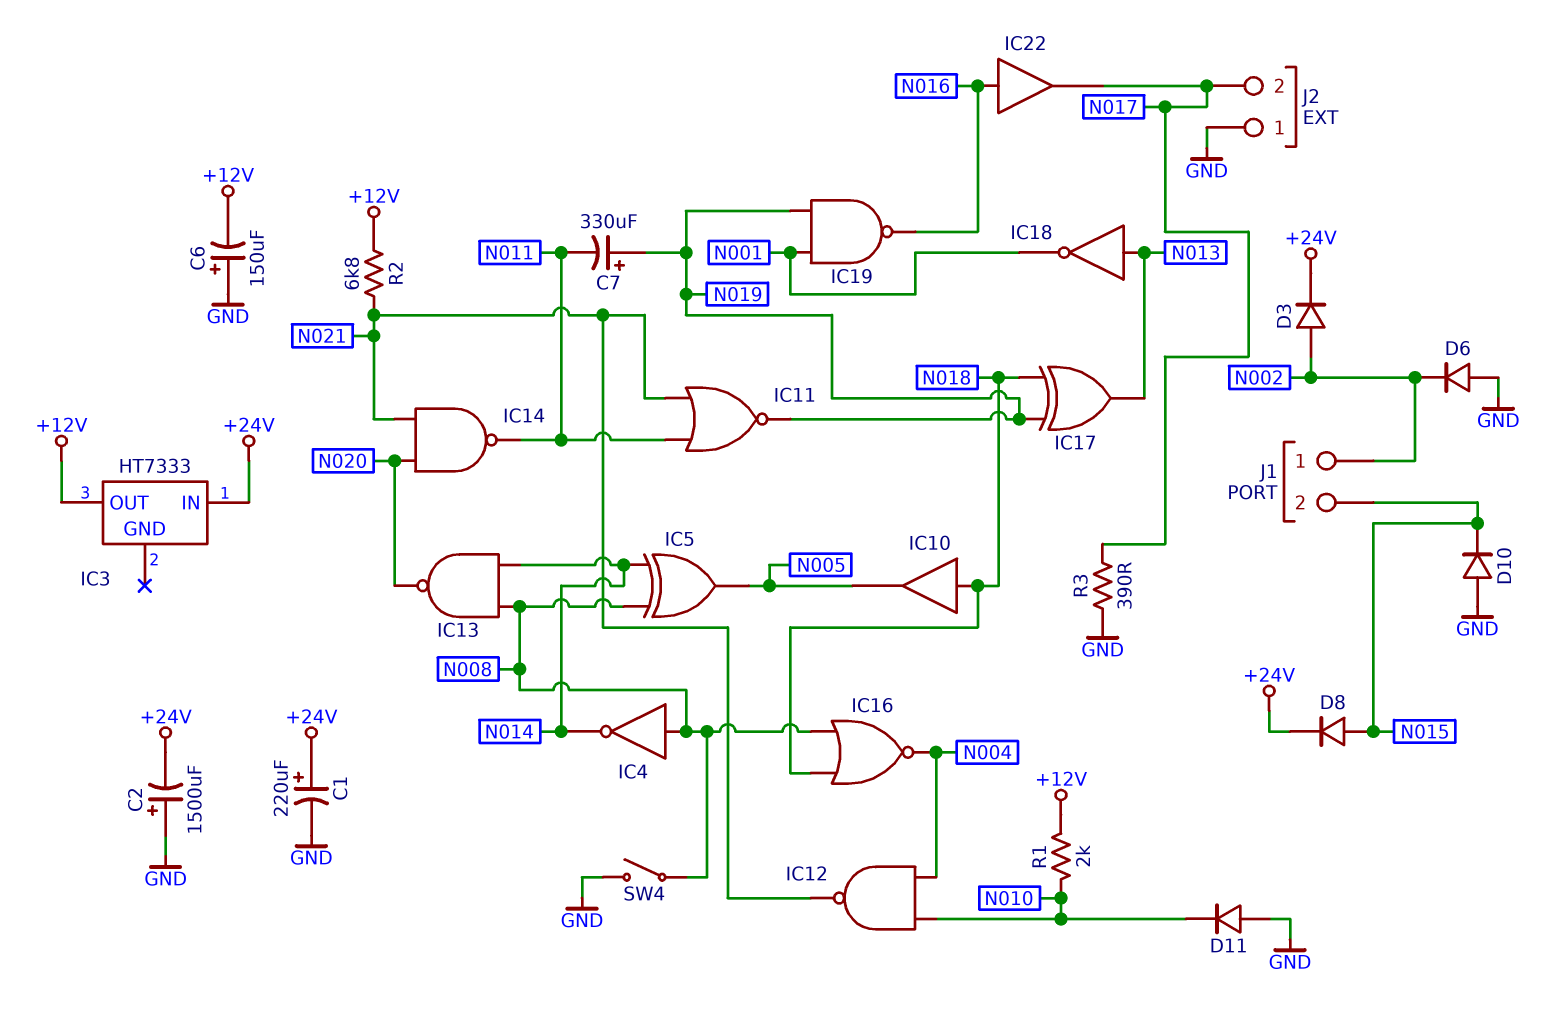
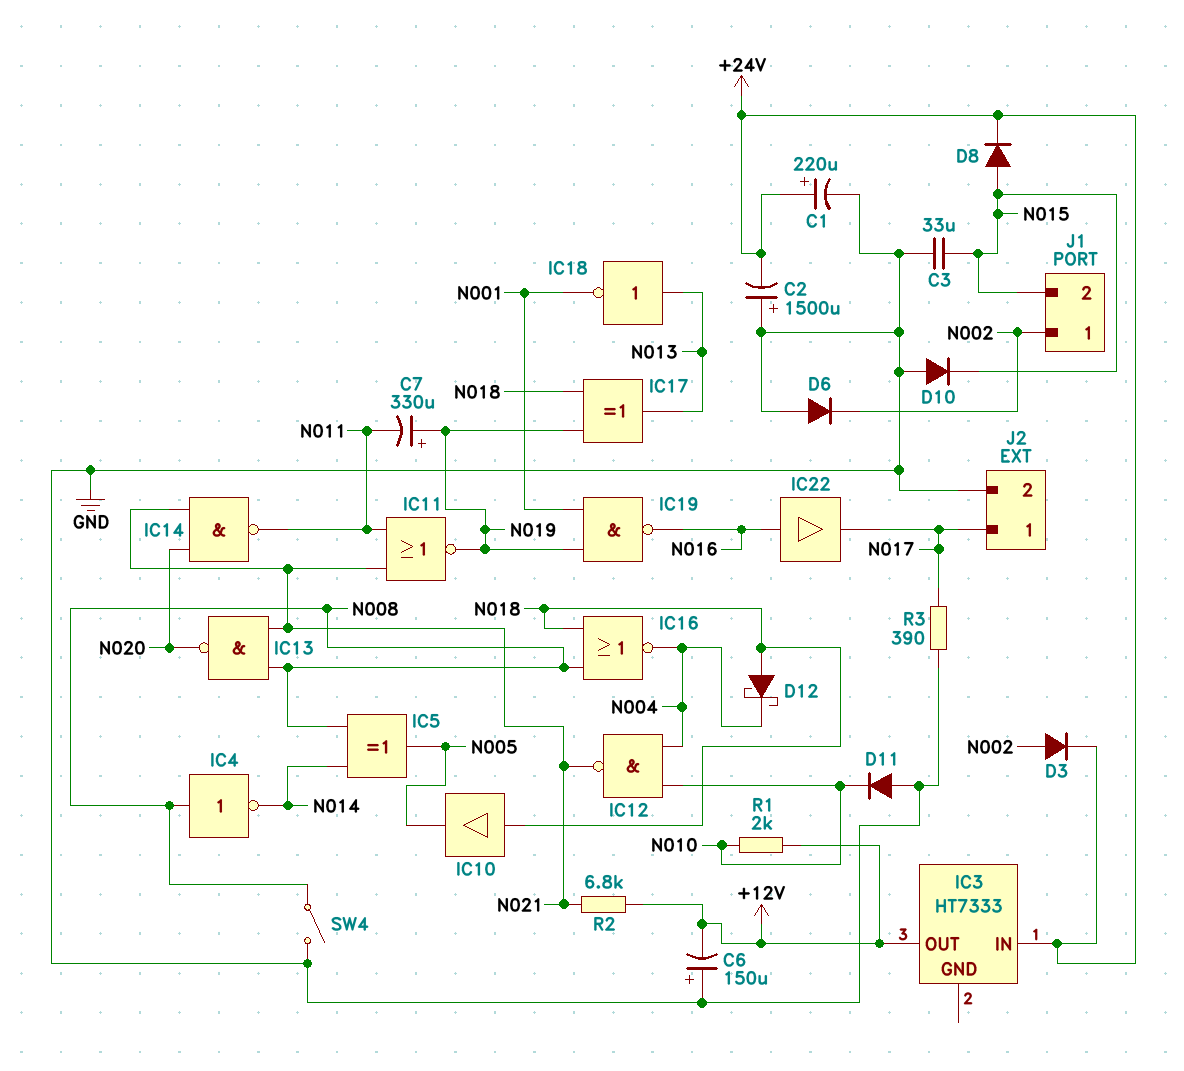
C3: none -> 33uF (GND, N015)
D12: none -> schottky (A N018, K N004)
IC13: NAND (in N008, in N014, out N020) -> NAND (in N008, in N021, out N020)
J2 pin 1: GND -> N017
J2 pin 2: N017 -> GND

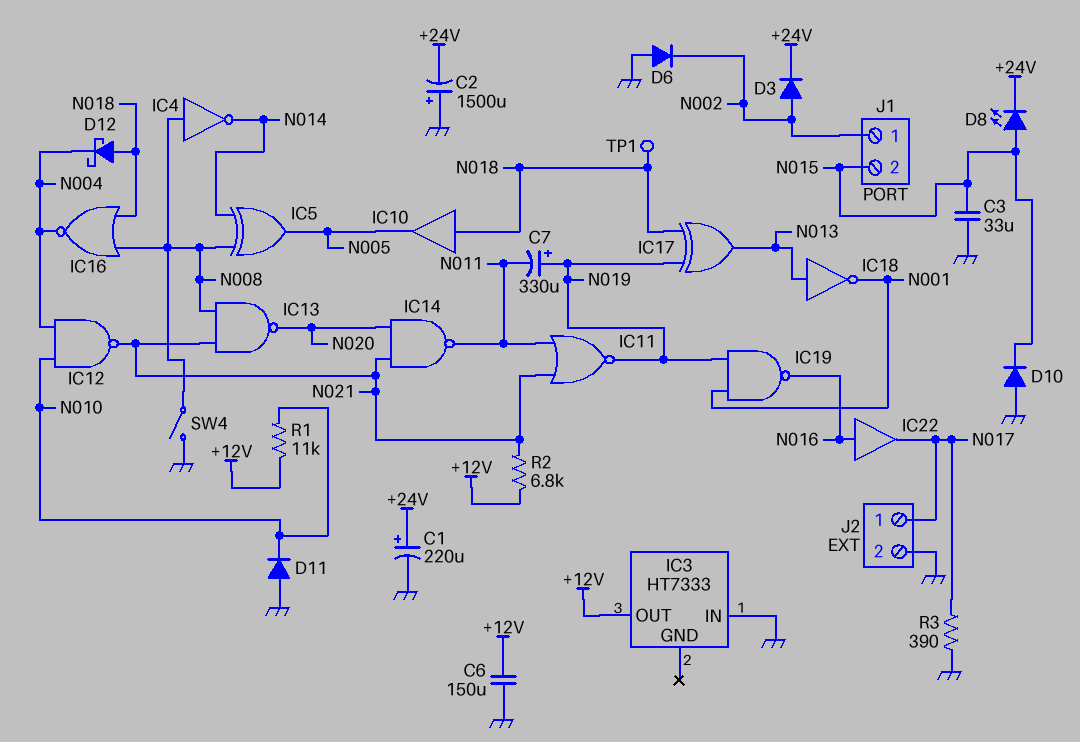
C6: 150uF (plus GND, minus +12V) -> 150uF (+12V, GND)
D8: diode (A N015, K +24V) -> LED (A N015, K +24V)
IC3 pin IN: +24V -> GND
R1: 2k (+12V, N010) -> 11k (+12V, N010)
TP1: none -> test point (N018)

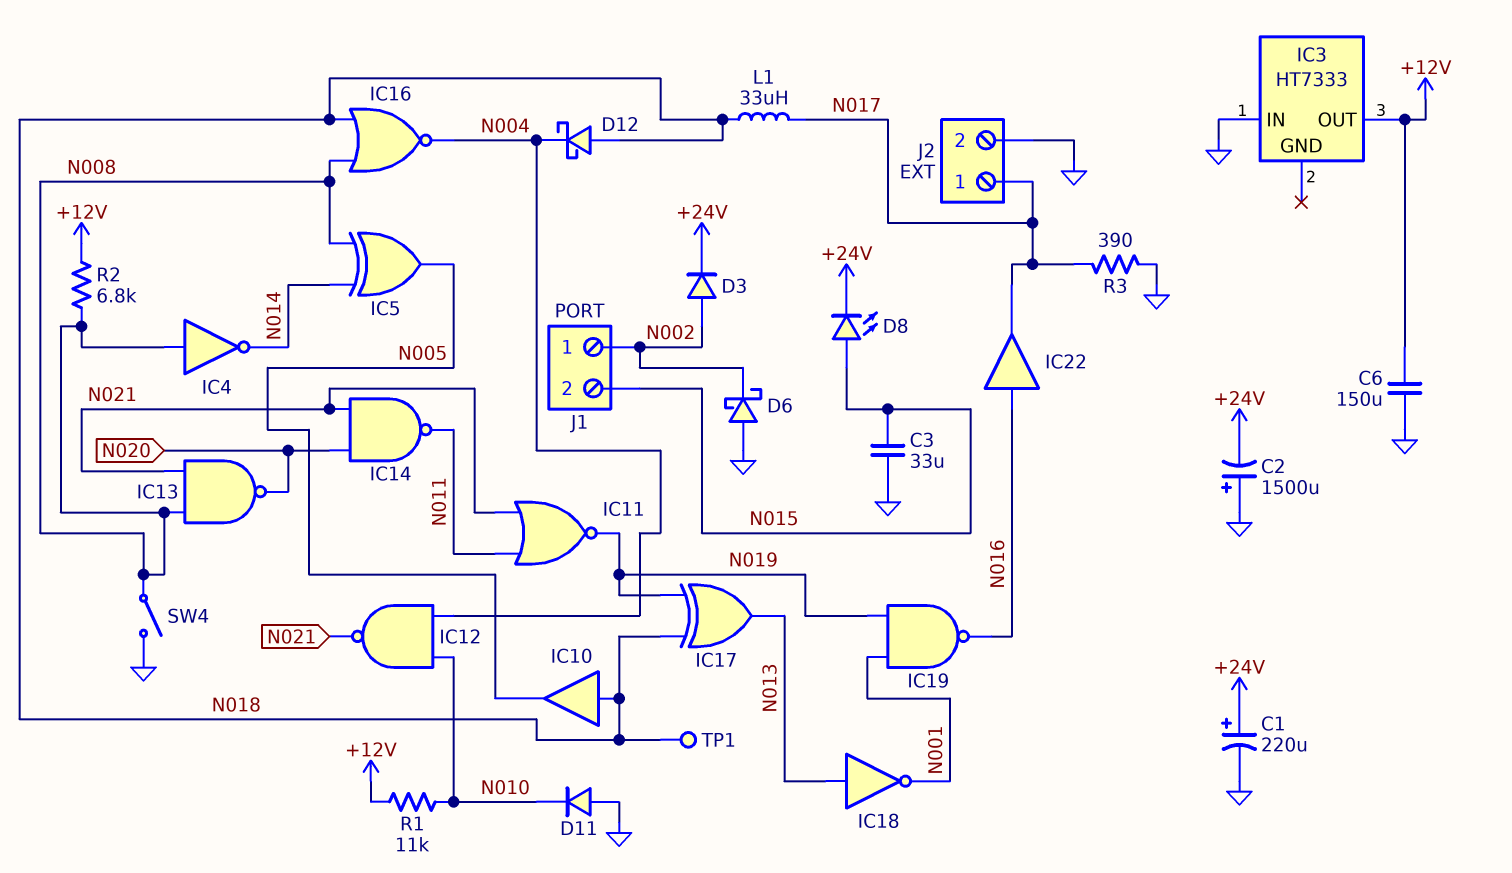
C7: 330uF (plus N019, minus N011) -> none
D6: diode (A GND, K N002) -> schottky (A GND, K N002)
D10: diode (A GND, K N015) -> none
L1: none -> 33uH (N017, N018)
R2: 6.8k (+12V, N021) -> 6.8k (+12V, N008)

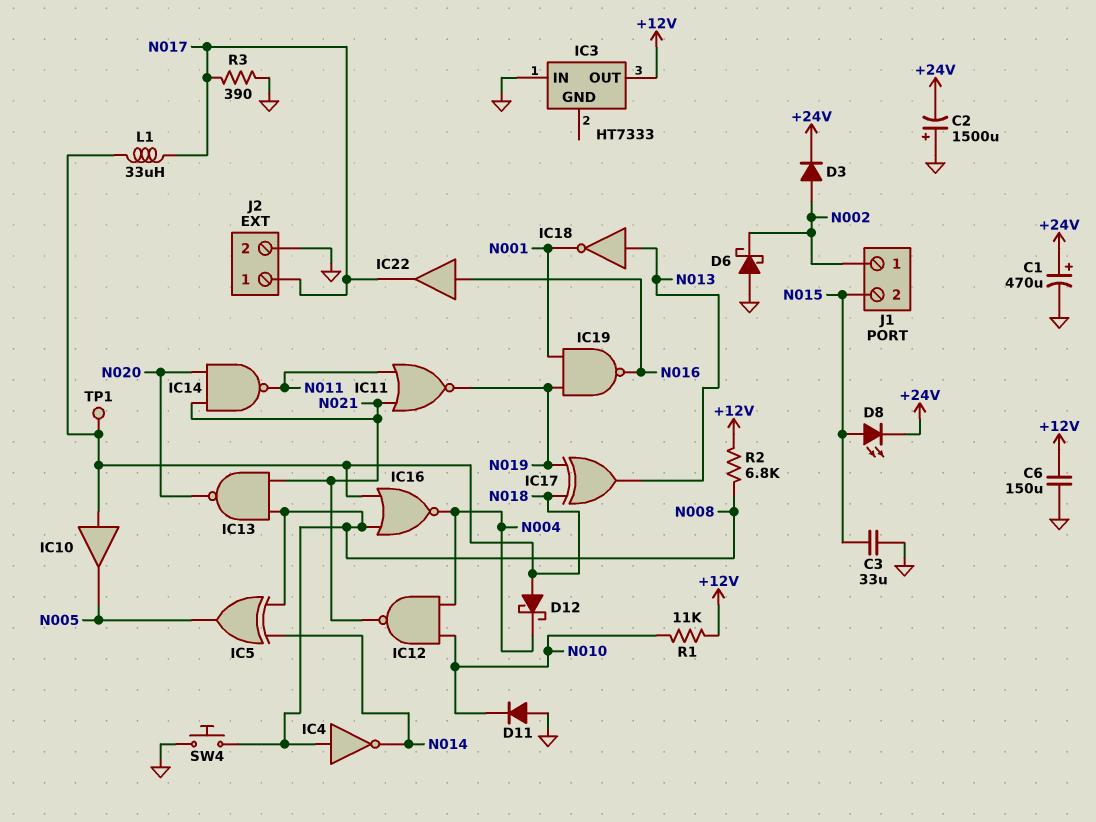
C1: 220uF (plus +24V, minus GND) -> 470uF (plus +24V, minus GND)
SW4: switch (GND, N008) -> button (GND, N008)

